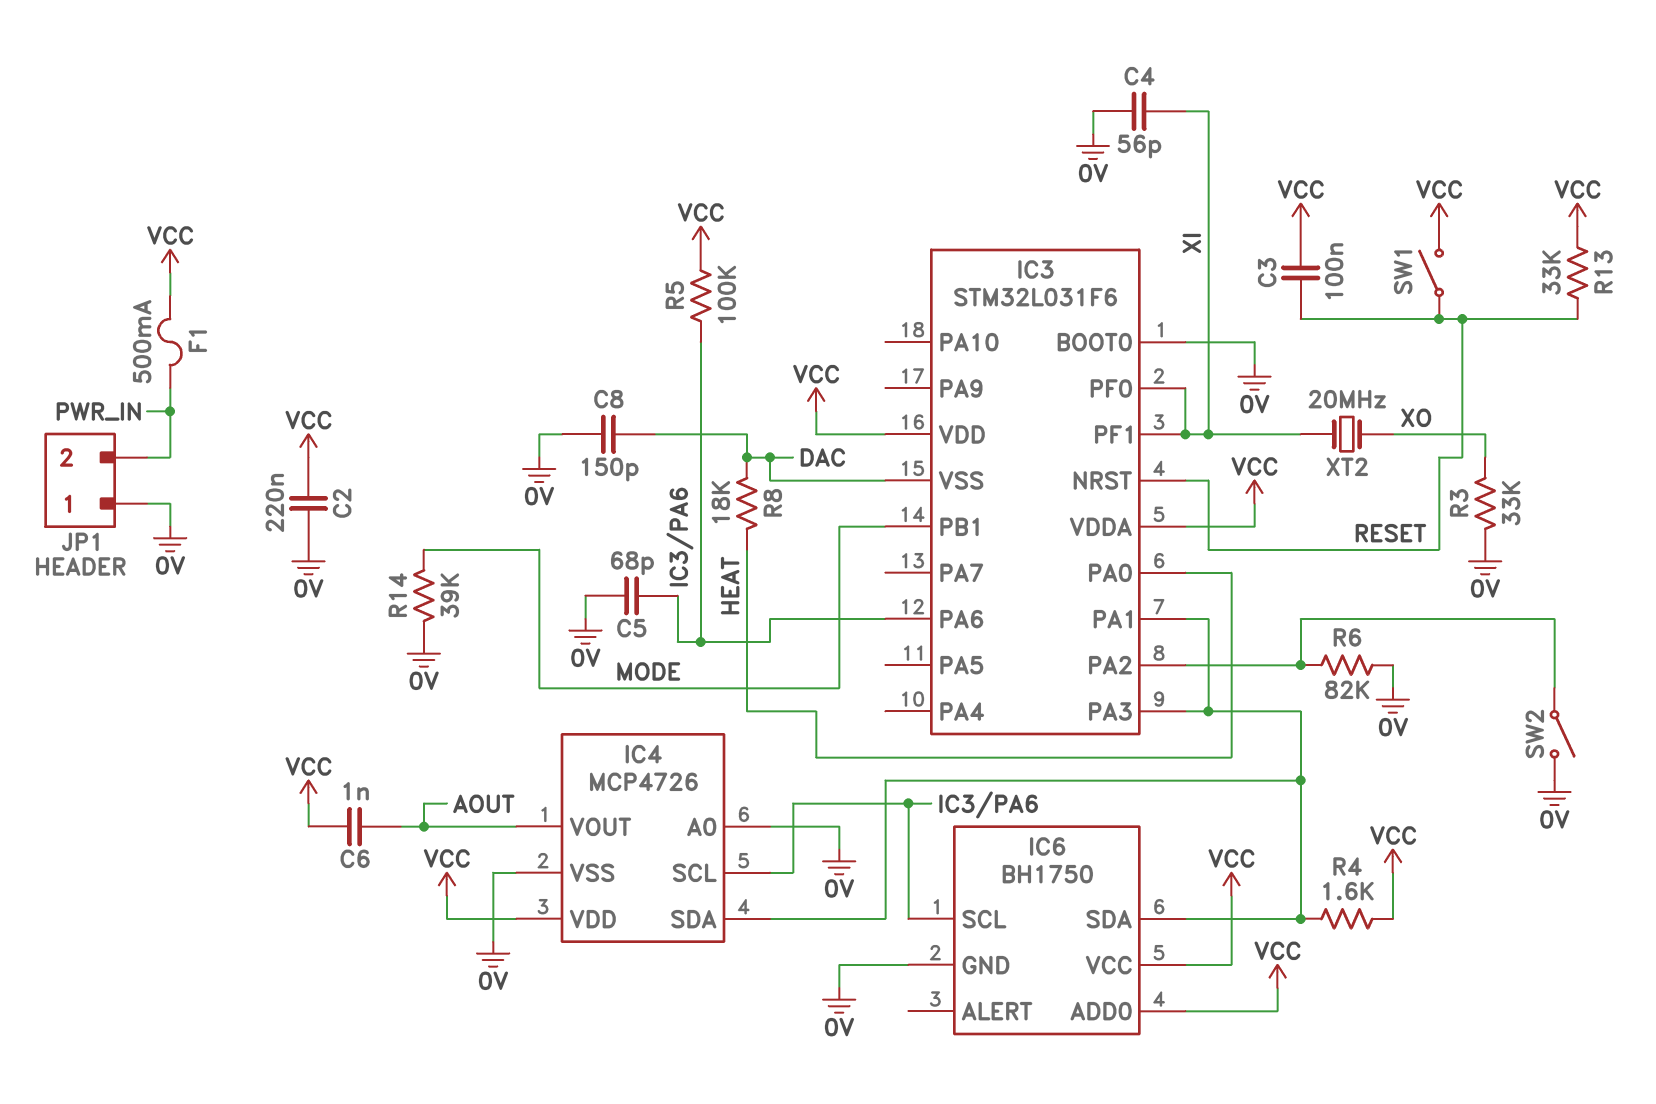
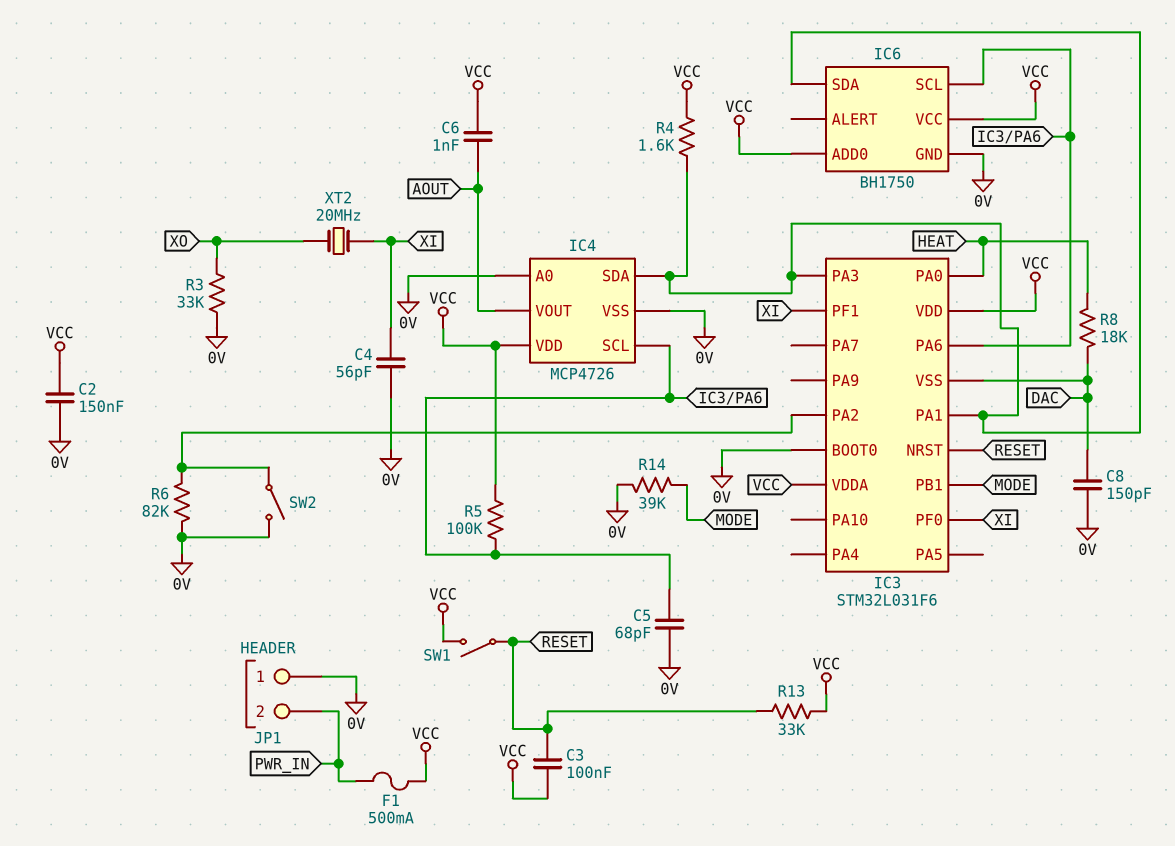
C2: 220nF (0V, VCC) -> 150nF (0V, VCC)

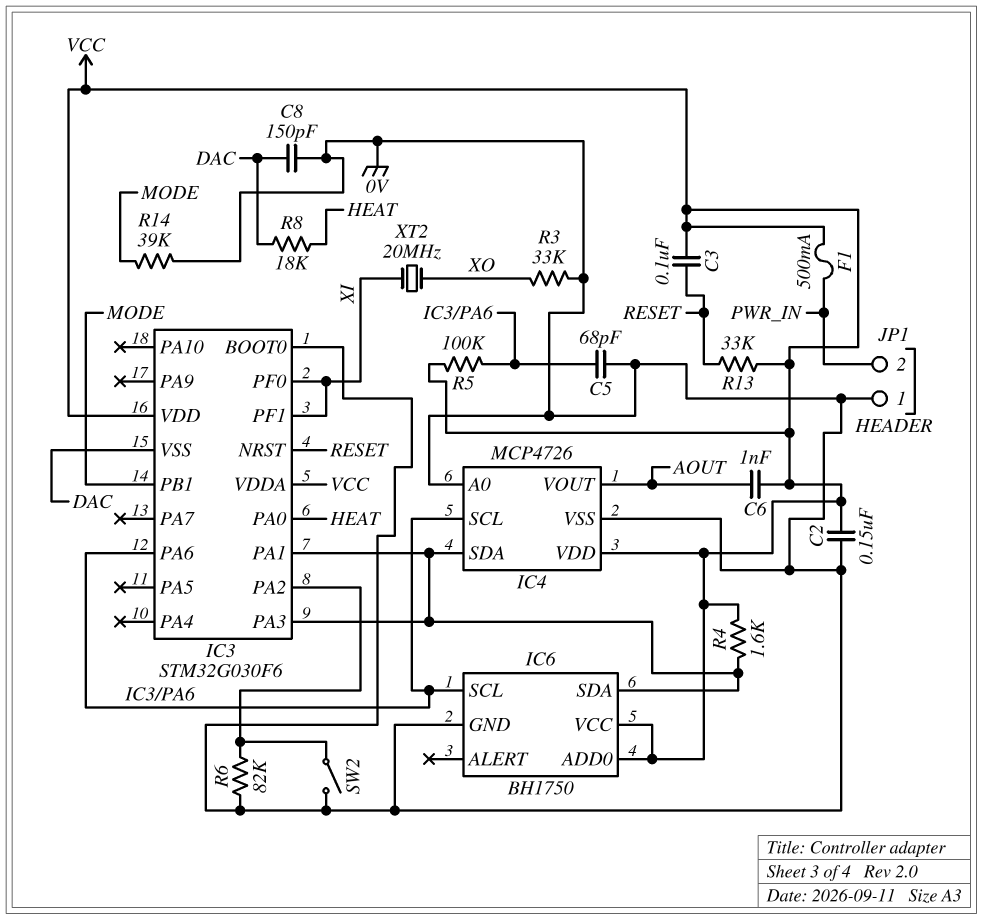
C4: 56pF (0V, XI) -> none
IC3: STM32L031F6 -> STM32G030F6
SW1: switch (RESET, VCC) -> none

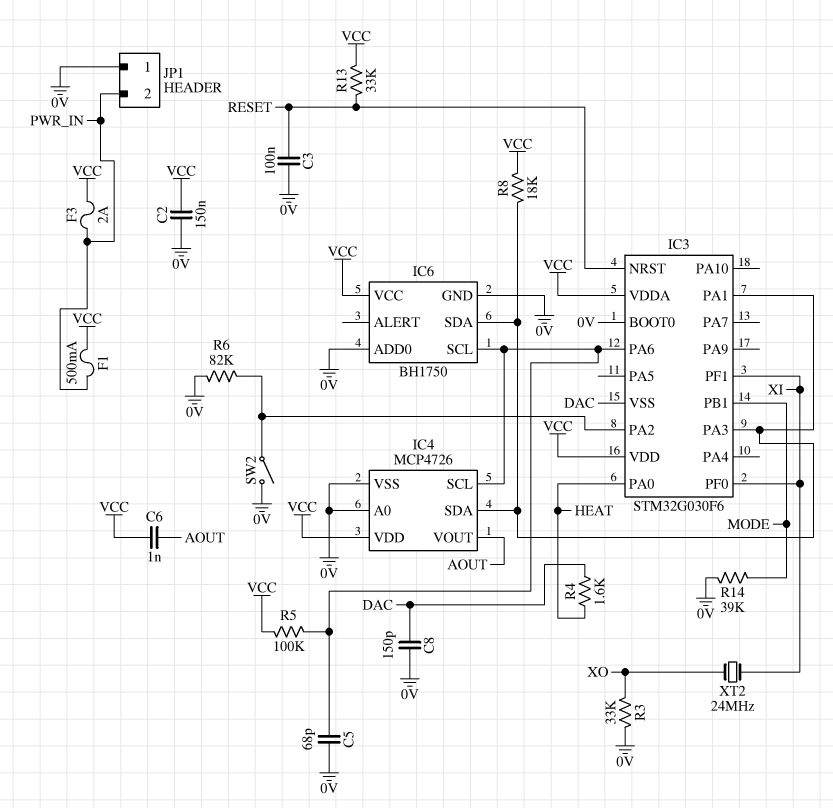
C3: 100nF (RESET, VCC) -> 100nF (0V, RESET)
F3: none -> 2A (PWR_IN, VCC)
IC6 pin ADD0: VCC -> 0V
R4: 1.6k (IC3/PA1, VCC) -> 1.6k (DAC, HEAT)
R8: 18k (DAC, HEAT) -> 18k (IC3/PA1, VCC)
XT2: 20MHz (XI, XO) -> 24MHz (XI, XO)

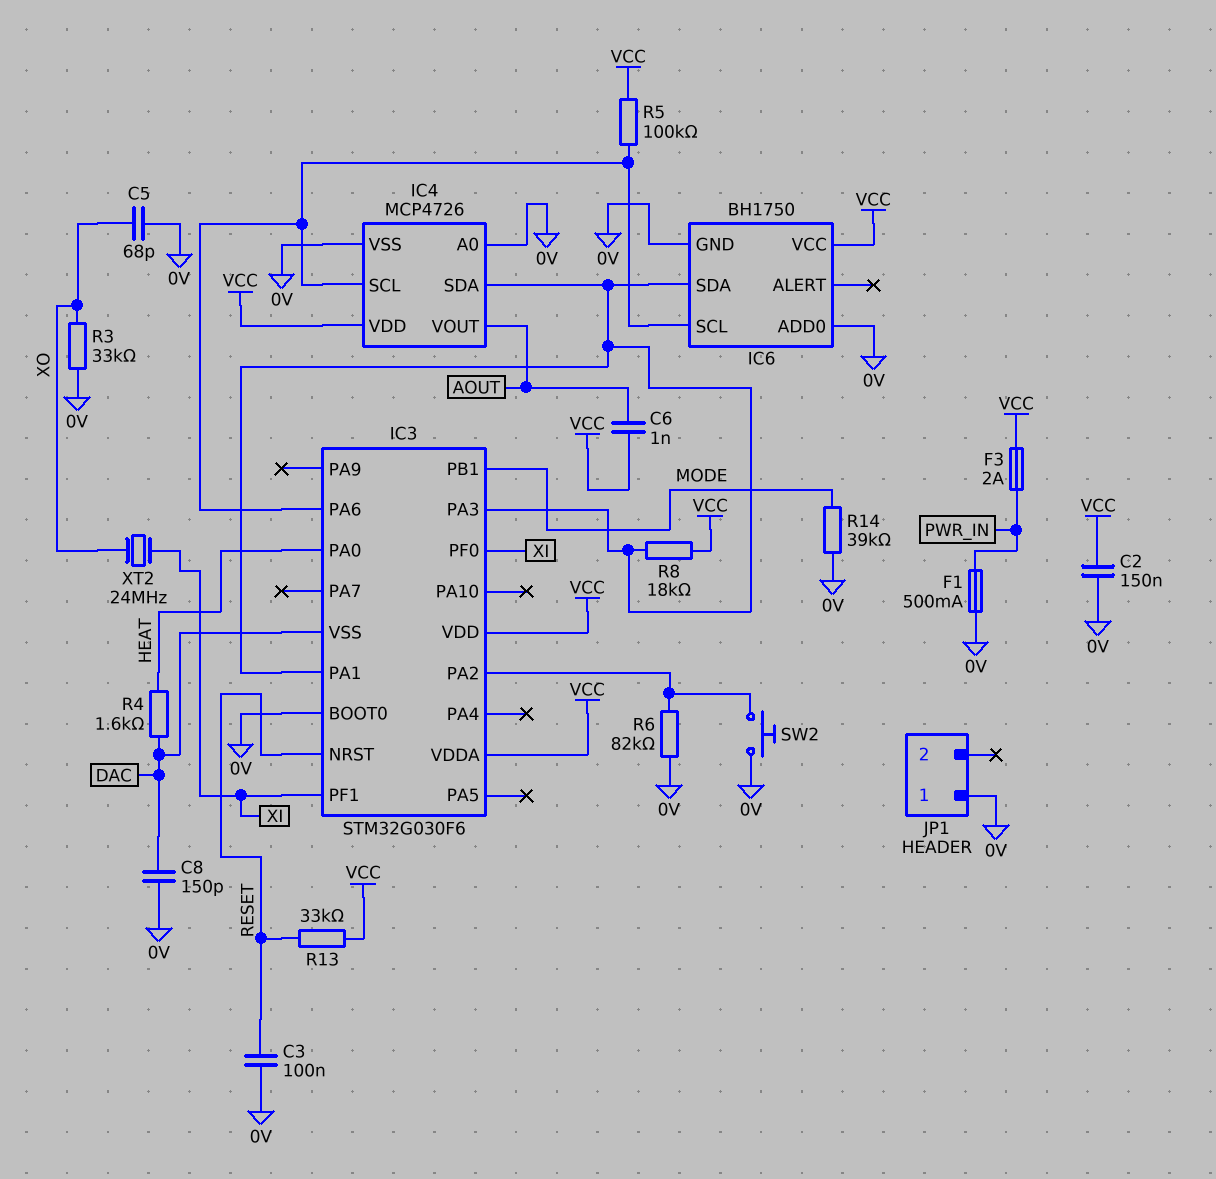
C5: 68pF (0V, IC3/PA6) -> 68pF (0V, XO)
F1: 500mA (PWR_IN, VCC) -> 500mA (0V, PWR_IN)
JP1 pin 2: PWR_IN -> none
SW2: switch (0V, IC3/PA2) -> button (0V, IC3/PA2)

